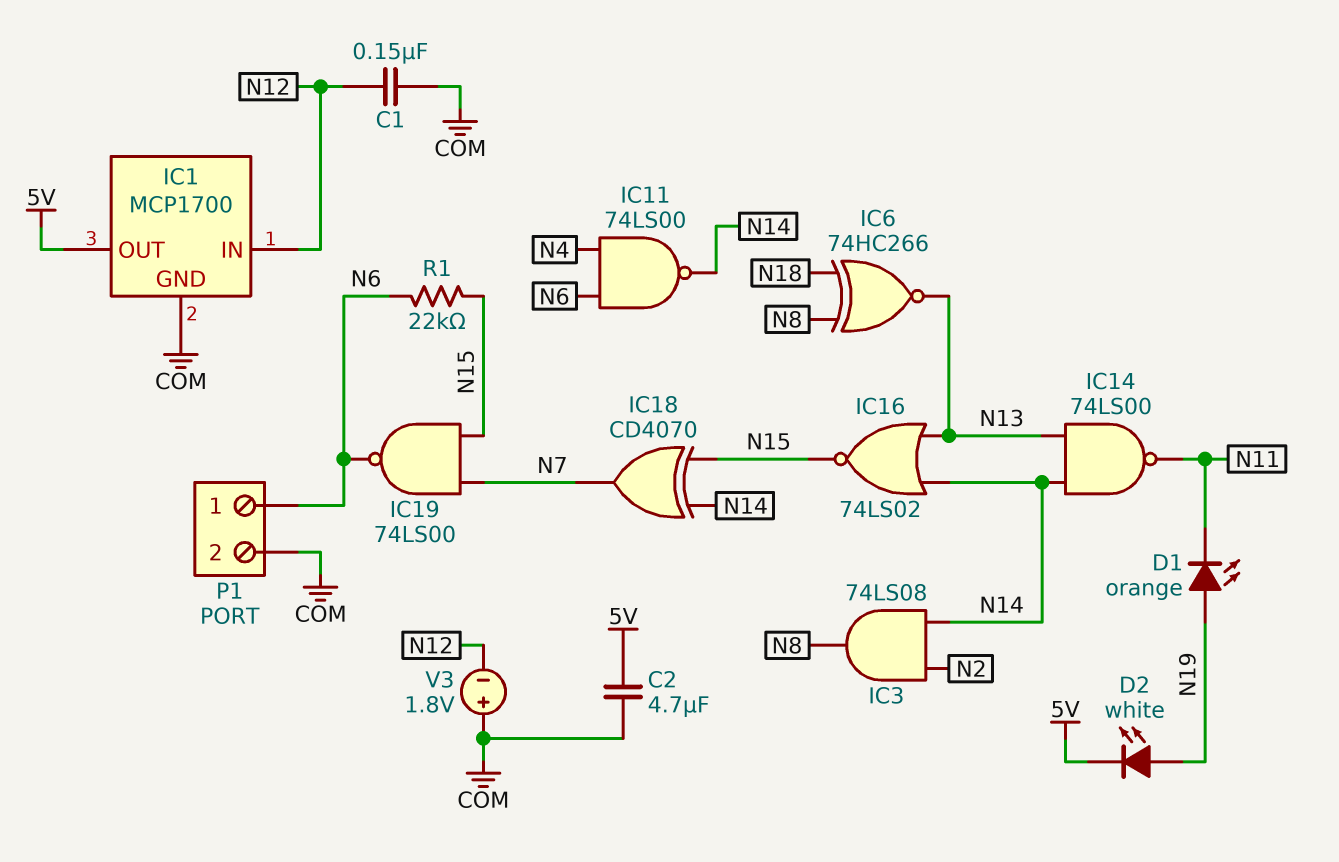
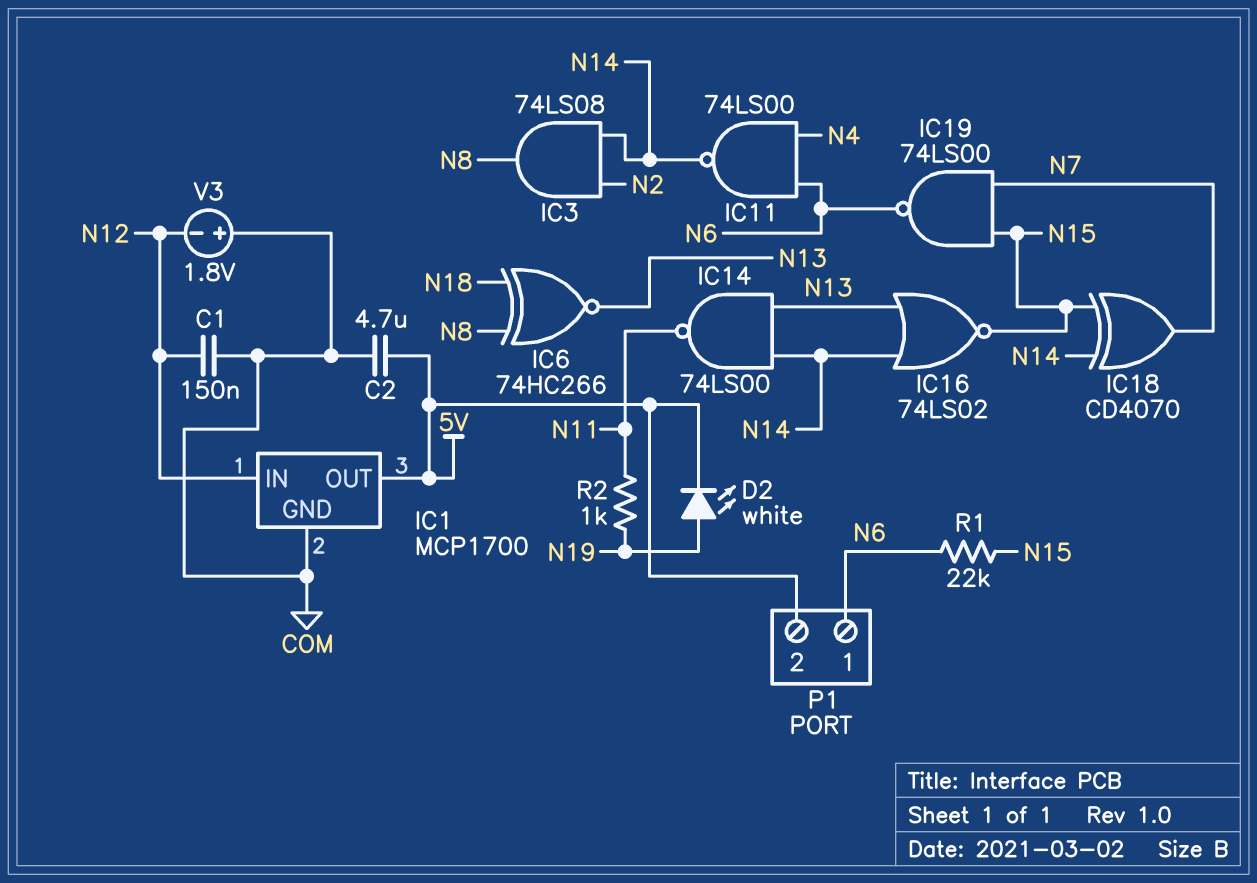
D1: LED orange (A N19, K N11) -> none
P1 pin 2: COM -> 5V
R2: none -> 1k (N11, N19)

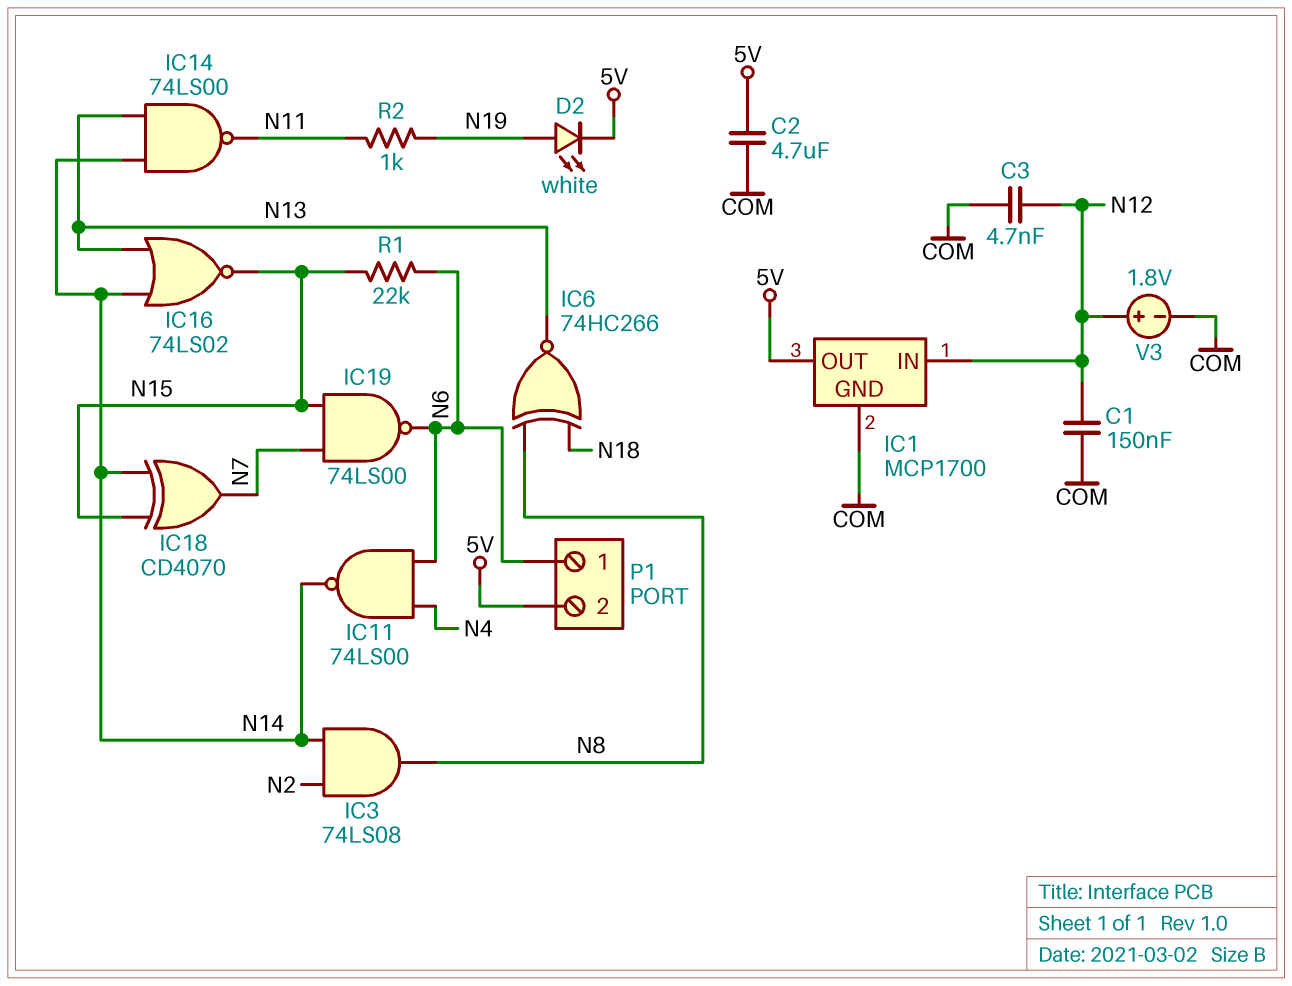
C3: none -> 4.7nF (COM, N12)
V3: 1.8V (plus COM, minus N12) -> 1.8V (plus N12, minus COM)

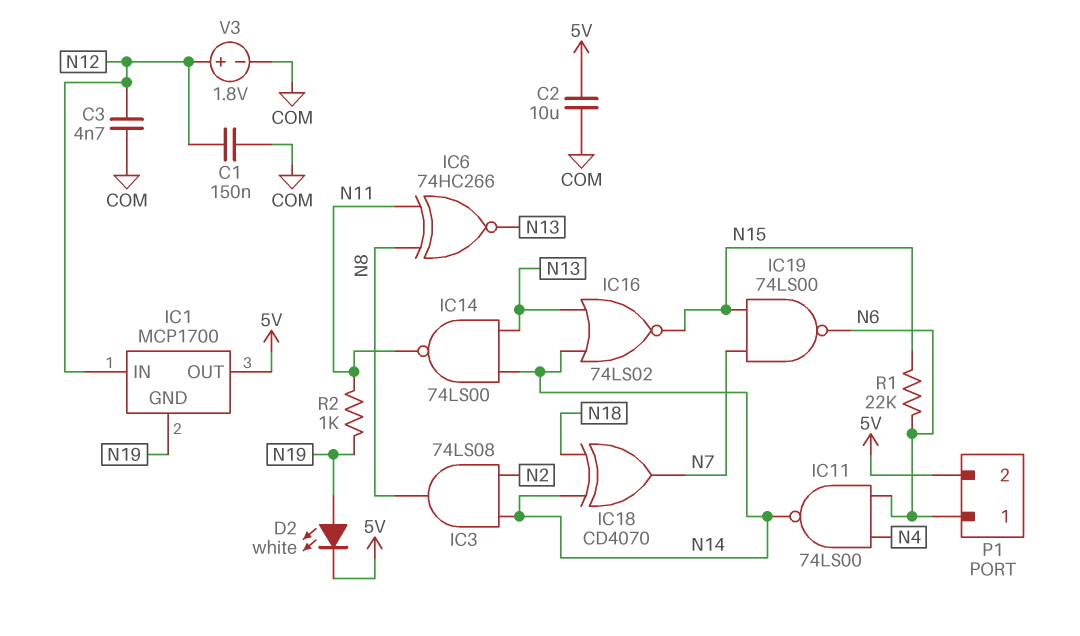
C2: 4.7uF (5V, COM) -> 10uF (5V, COM)
IC1 pin GND: COM -> N19
IC6: XNOR 74HC266 (in N8, in N18, out N13) -> XNOR 74HC266 (in N8, in N11, out N13)
IC18: XOR CD4070 (in N14, in N15, out N7) -> XOR CD4070 (in N14, in N18, out N7)

